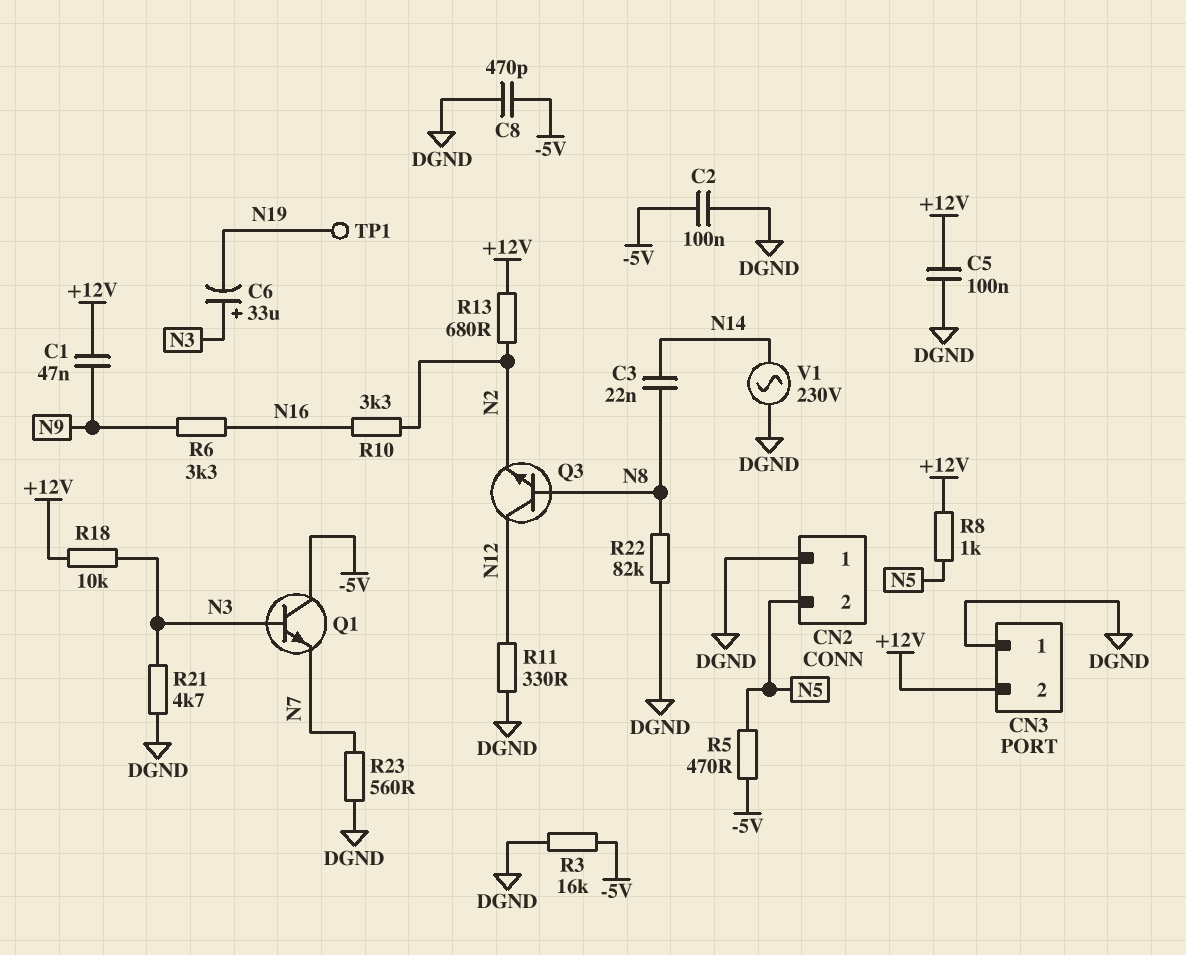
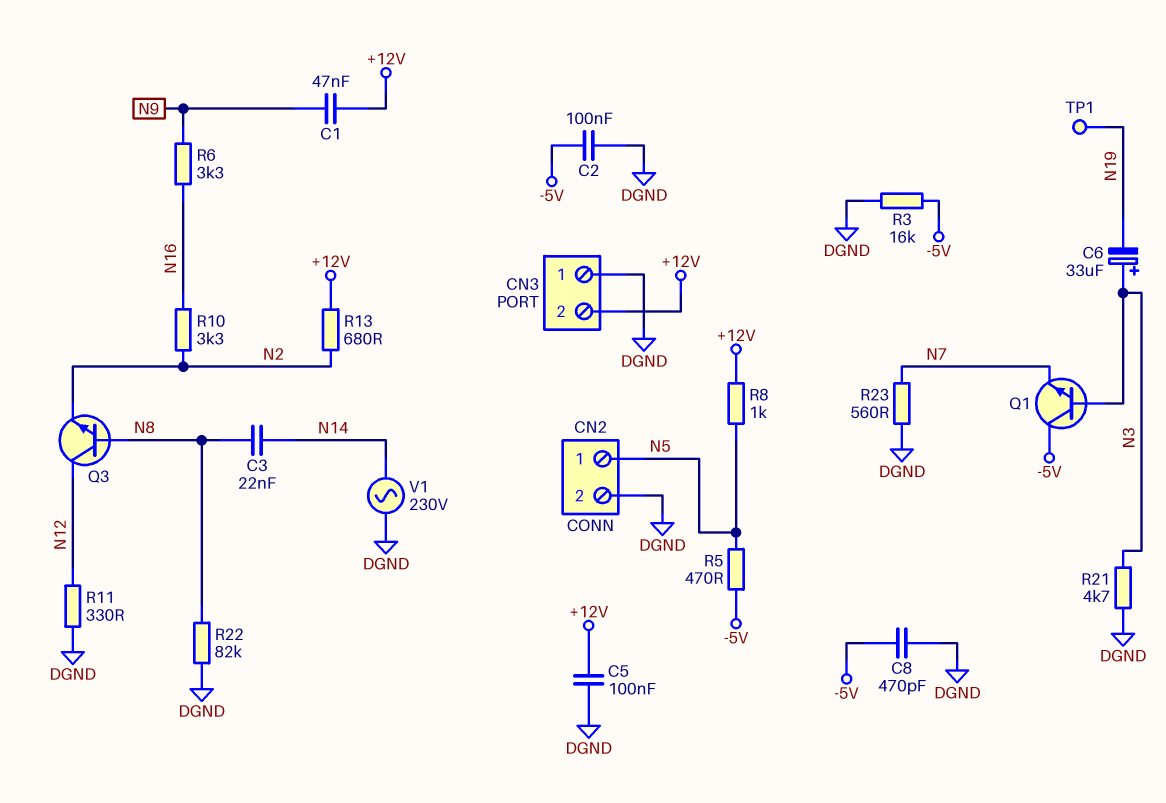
CN2 pin 1: DGND -> N5
CN2 pin 2: N5 -> DGND
R18: 10k (+12V, N3) -> none

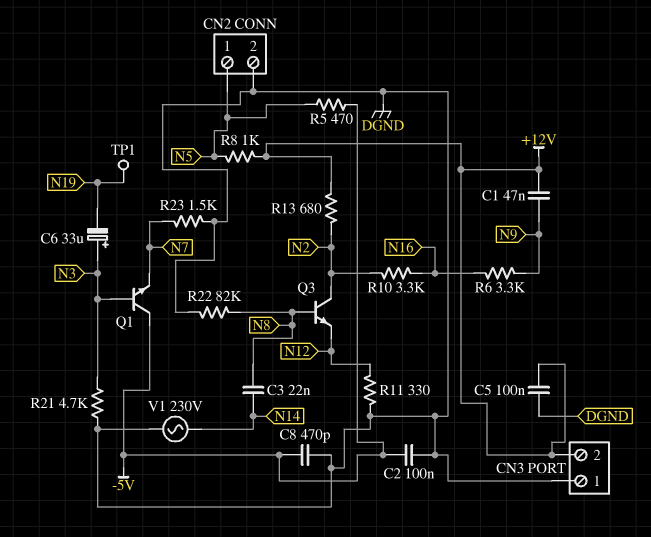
Q3: NPN (B N8, C N12, E N2) -> NPN (B N8, C N2, E N12)
R3: 16k (-5V, DGND) -> none
R23: 560 (DGND, N7) -> 1.5k (DGND, N7)

